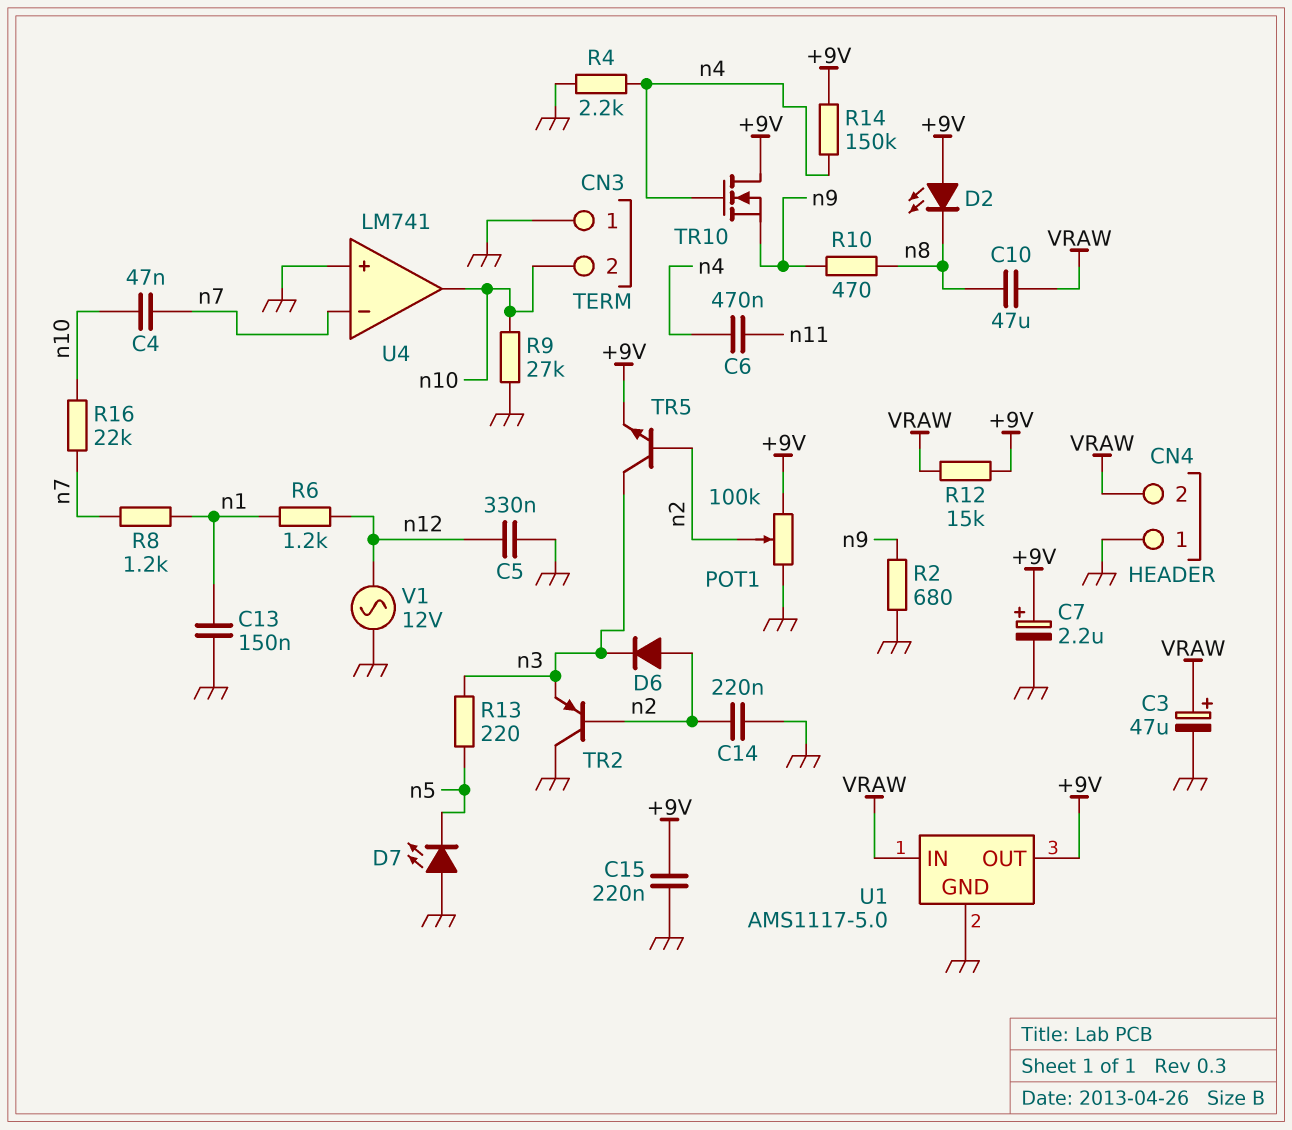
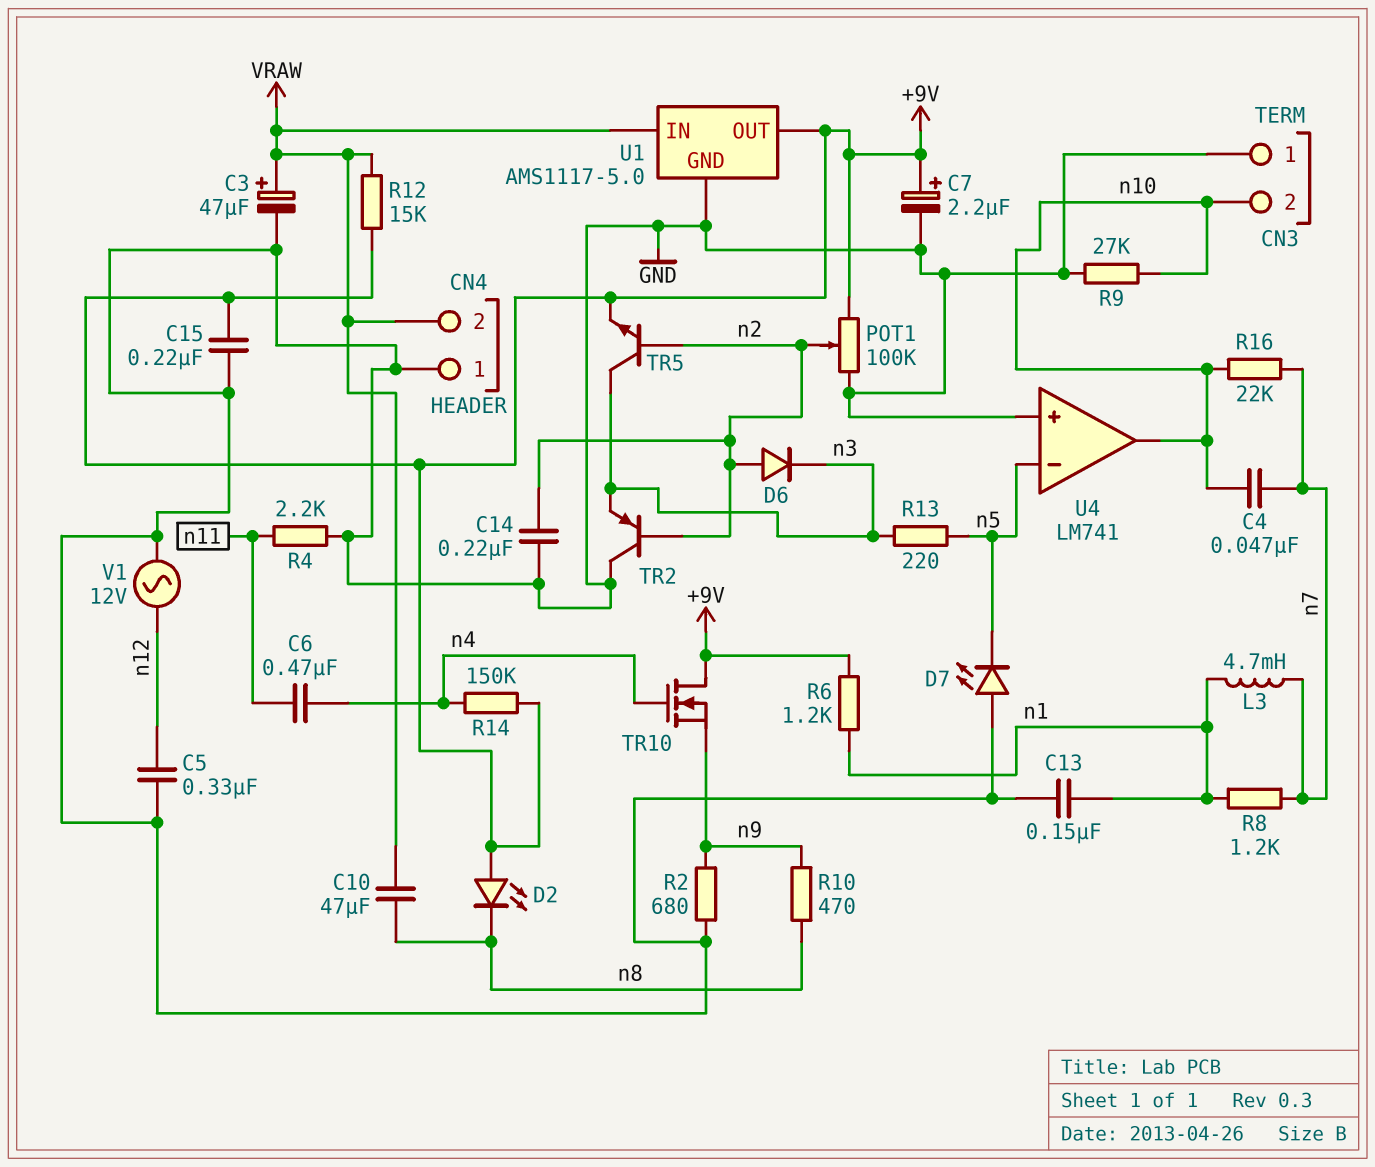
L3: none -> 4.7mH (n1, n7)
R4: 2.2k (GND, n4) -> 2.2k (GND, n11)
R6: 1.2k (n1, n12) -> 1.2k (+9V, n1)
U4 pin in-: n7 -> n5

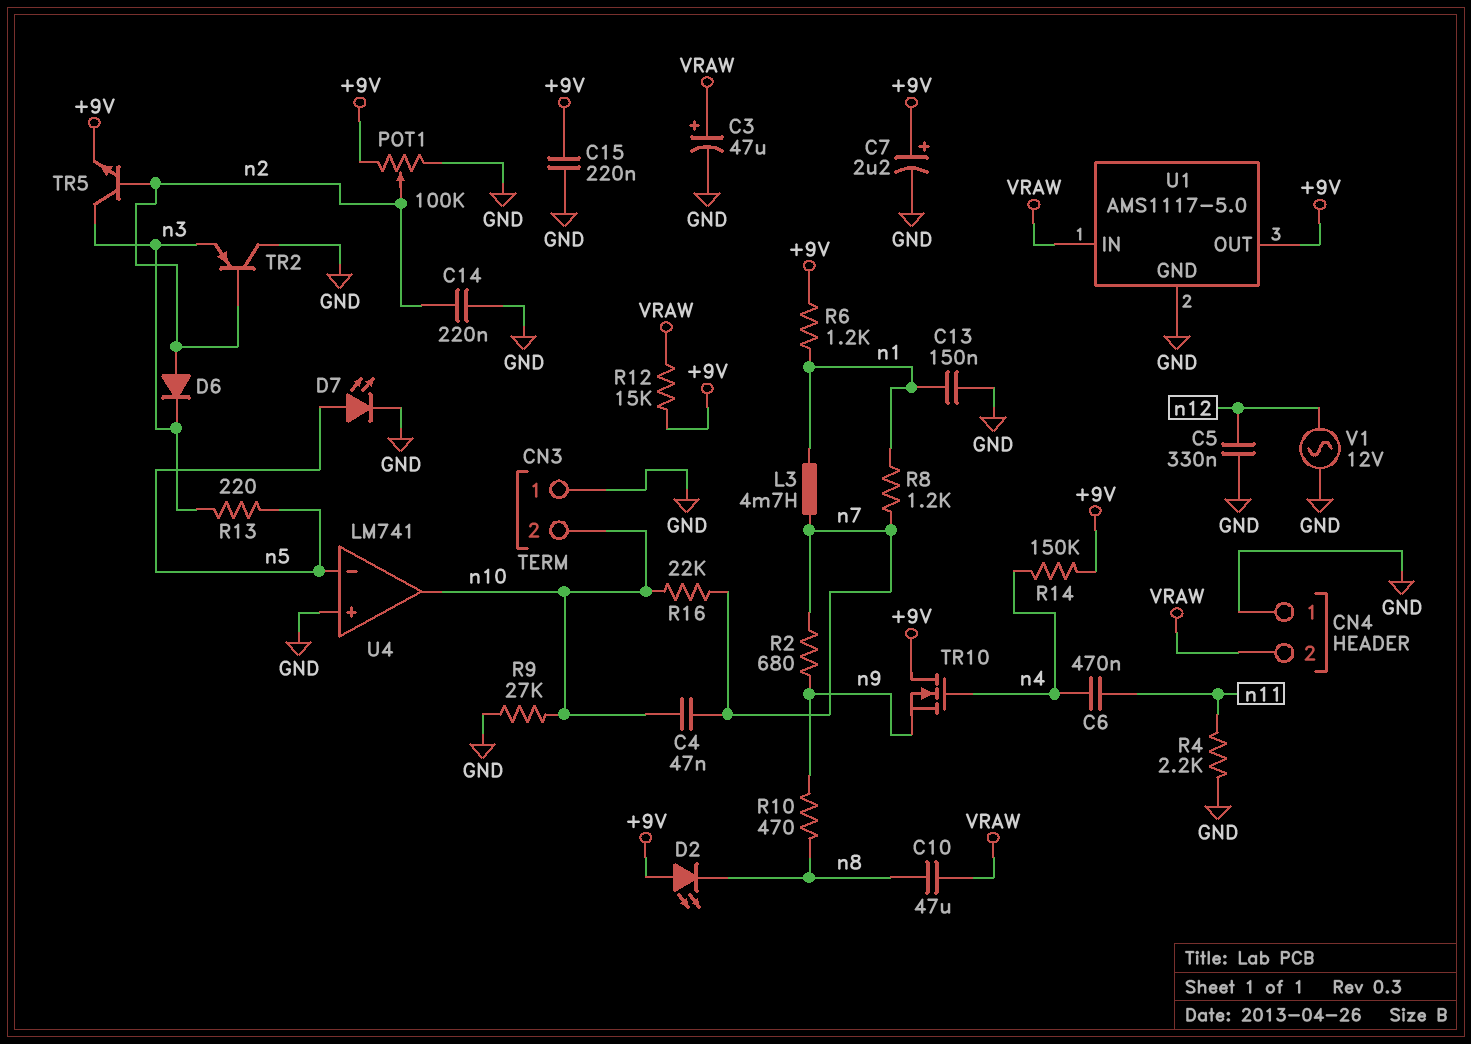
D7: LED (A GND, K n5) -> LED (A n5, K GND)
R2: 680 (GND, n9) -> 680 (n7, n9)

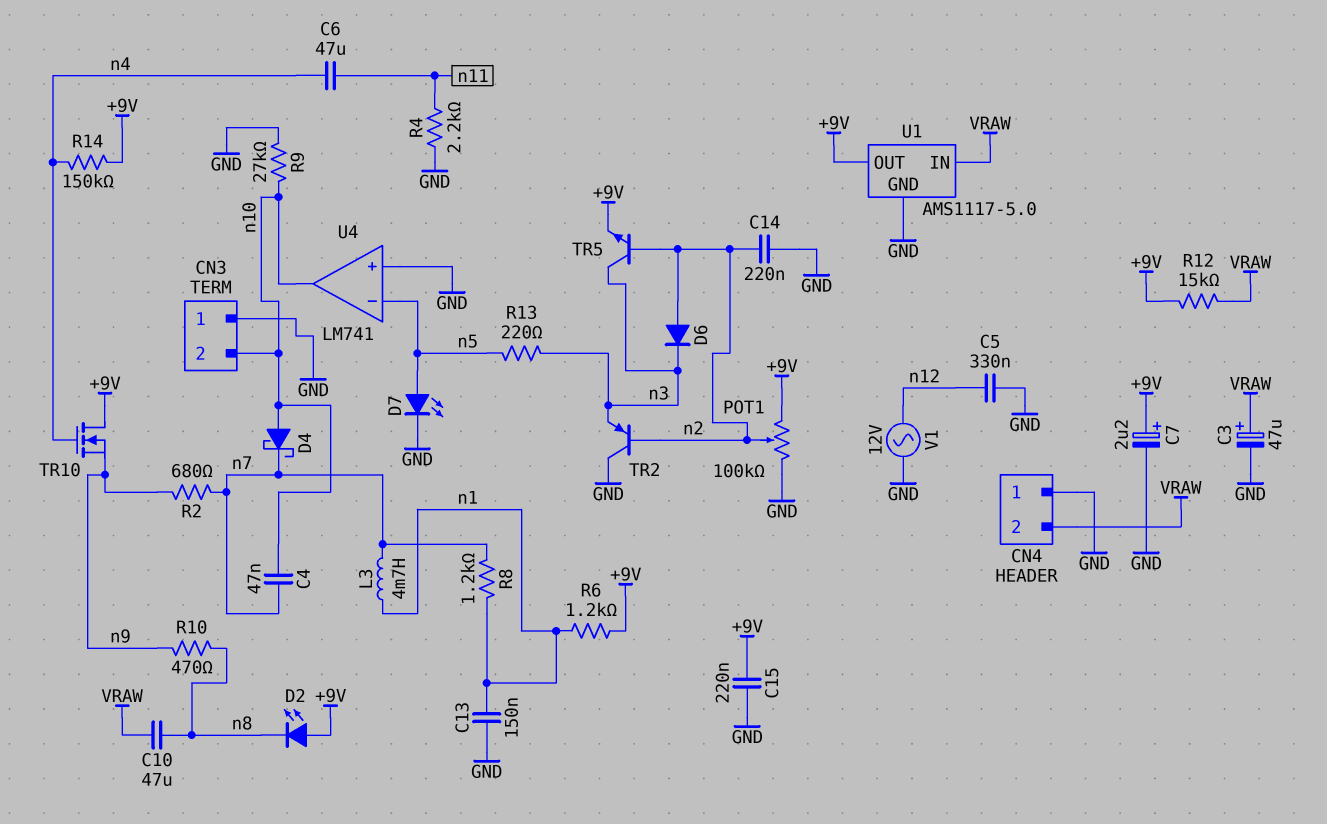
C6: 470nF (n4, n11) -> 47uF (n4, n11)
D4: none -> schottky (A n10, K n7)
R16: 22k (n7, n10) -> none

